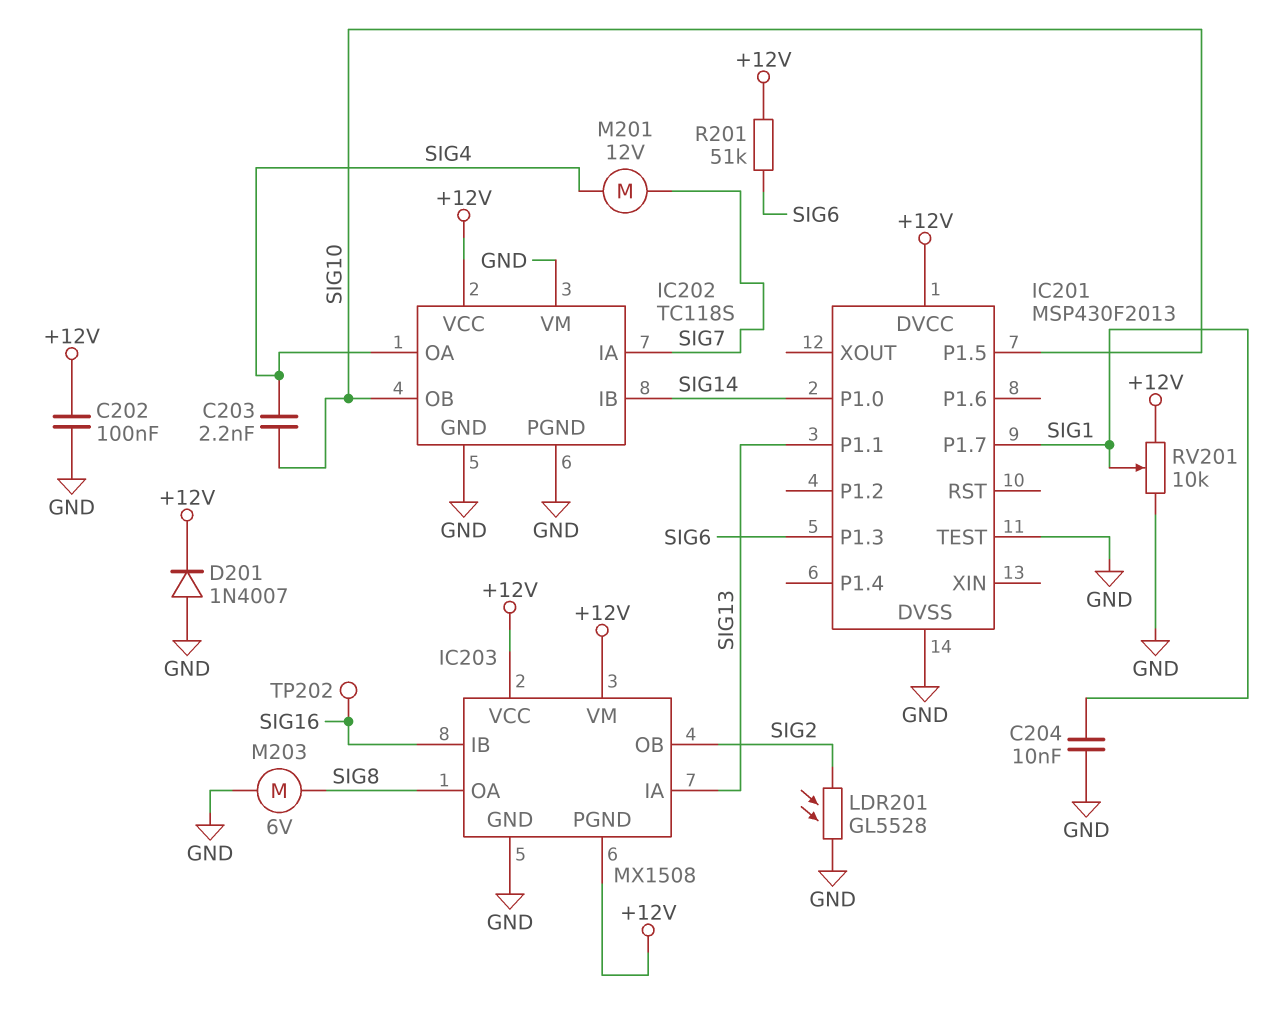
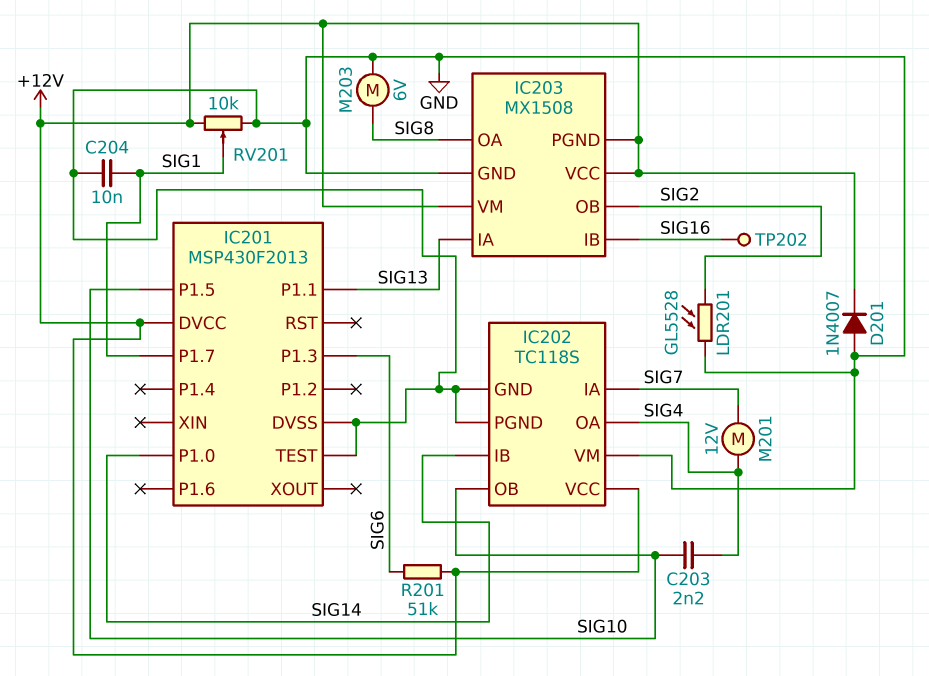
C202: 100nF (+12V, GND) -> none

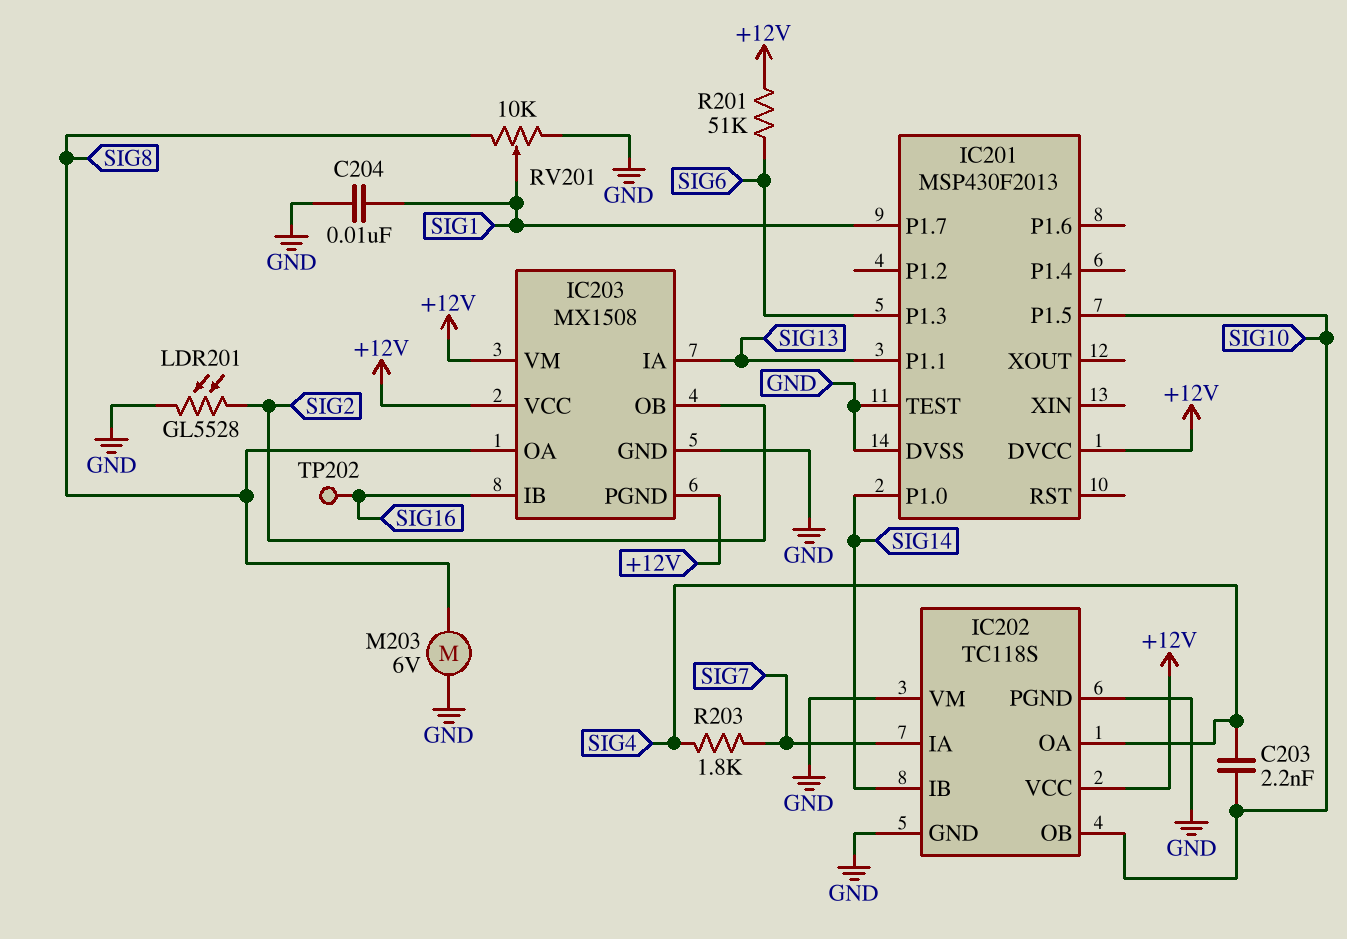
D201: diode 1N4007 (A GND, K +12V) -> none
M201: motor 12V (SIG4, SIG7) -> none
R203: none -> 1.8k (SIG4, SIG7)
RV201: 10k (+12V, GND, wiper SIG1) -> 10k (GND, SIG8, wiper SIG1)

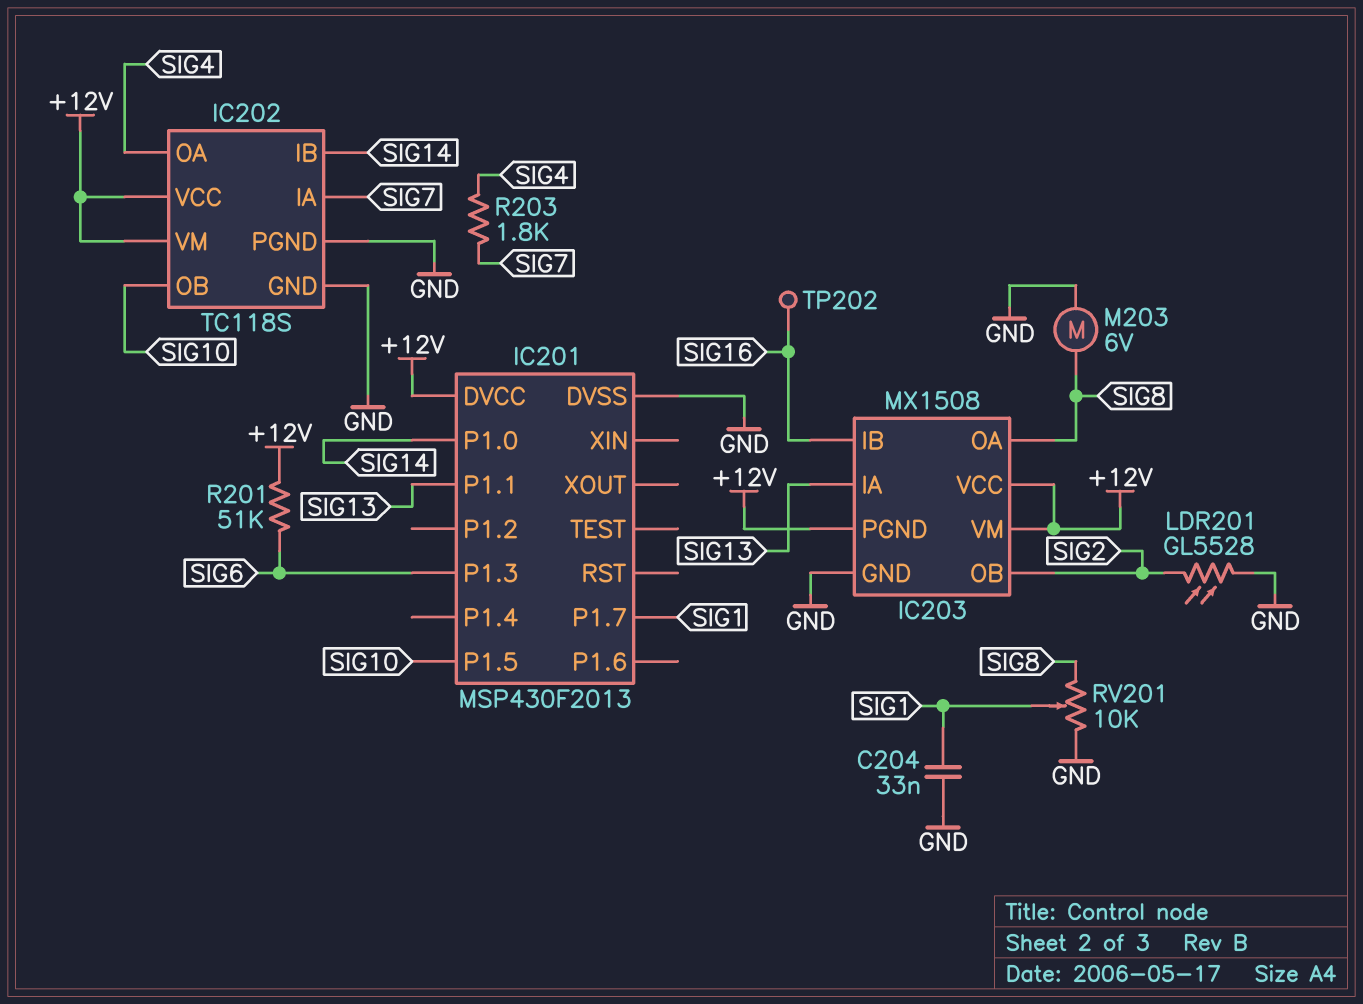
C203: 2.2nF (SIG4, SIG10) -> none
C204: 10nF (GND, SIG1) -> 33nF (GND, SIG1)
IC201 pin TEST: GND -> none
IC202 pin VM: GND -> +12V

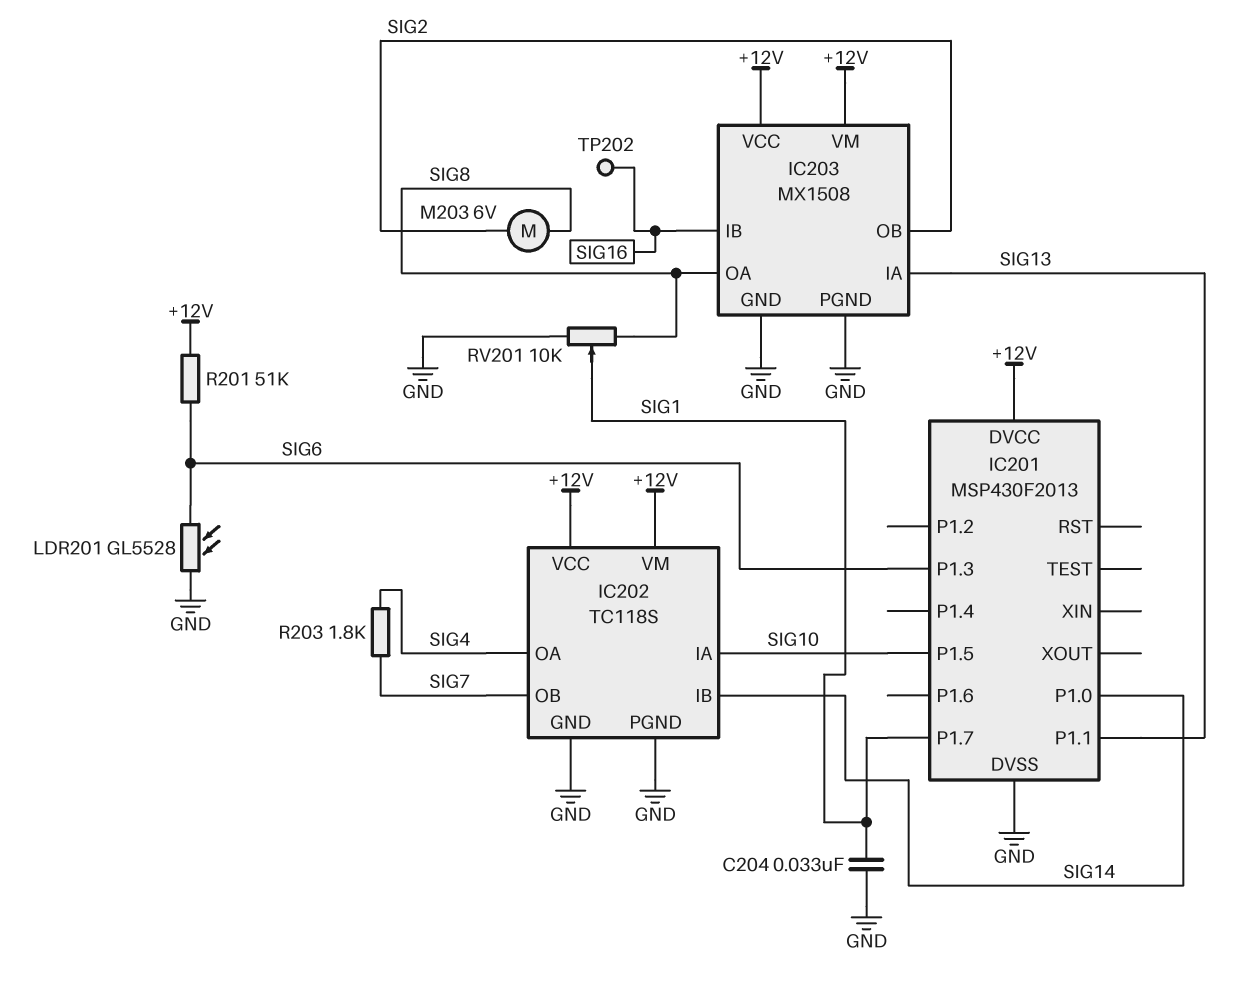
IC202 pin IA: SIG7 -> SIG10
IC202 pin OB: SIG10 -> SIG7
IC203 pin PGND: +12V -> GND
LDR201: GL5528 (GND, SIG2) -> GL5528 (GND, SIG6)
M203: motor 6V (GND, SIG8) -> motor 6V (SIG2, SIG8)

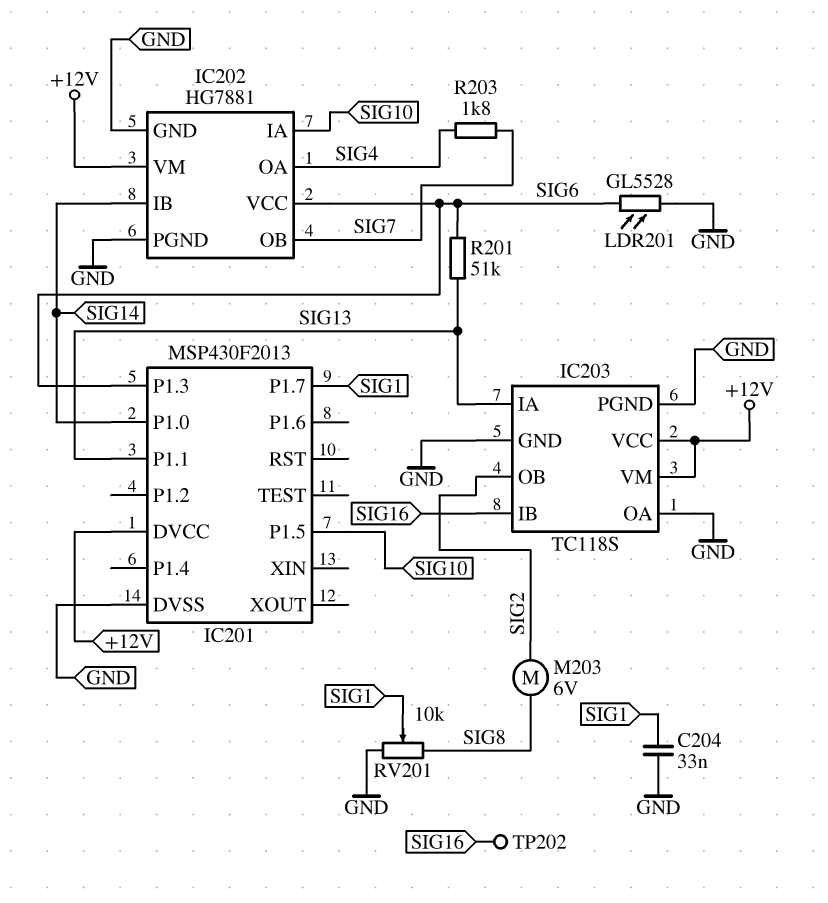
IC202: TC118S -> HG7881
IC202 pin VCC: +12V -> SIG6
IC203: MX1508 -> TC118S
IC203 pin OA: SIG8 -> GND
R201: 51k (+12V, SIG6) -> 51k (SIG6, SIG13)

